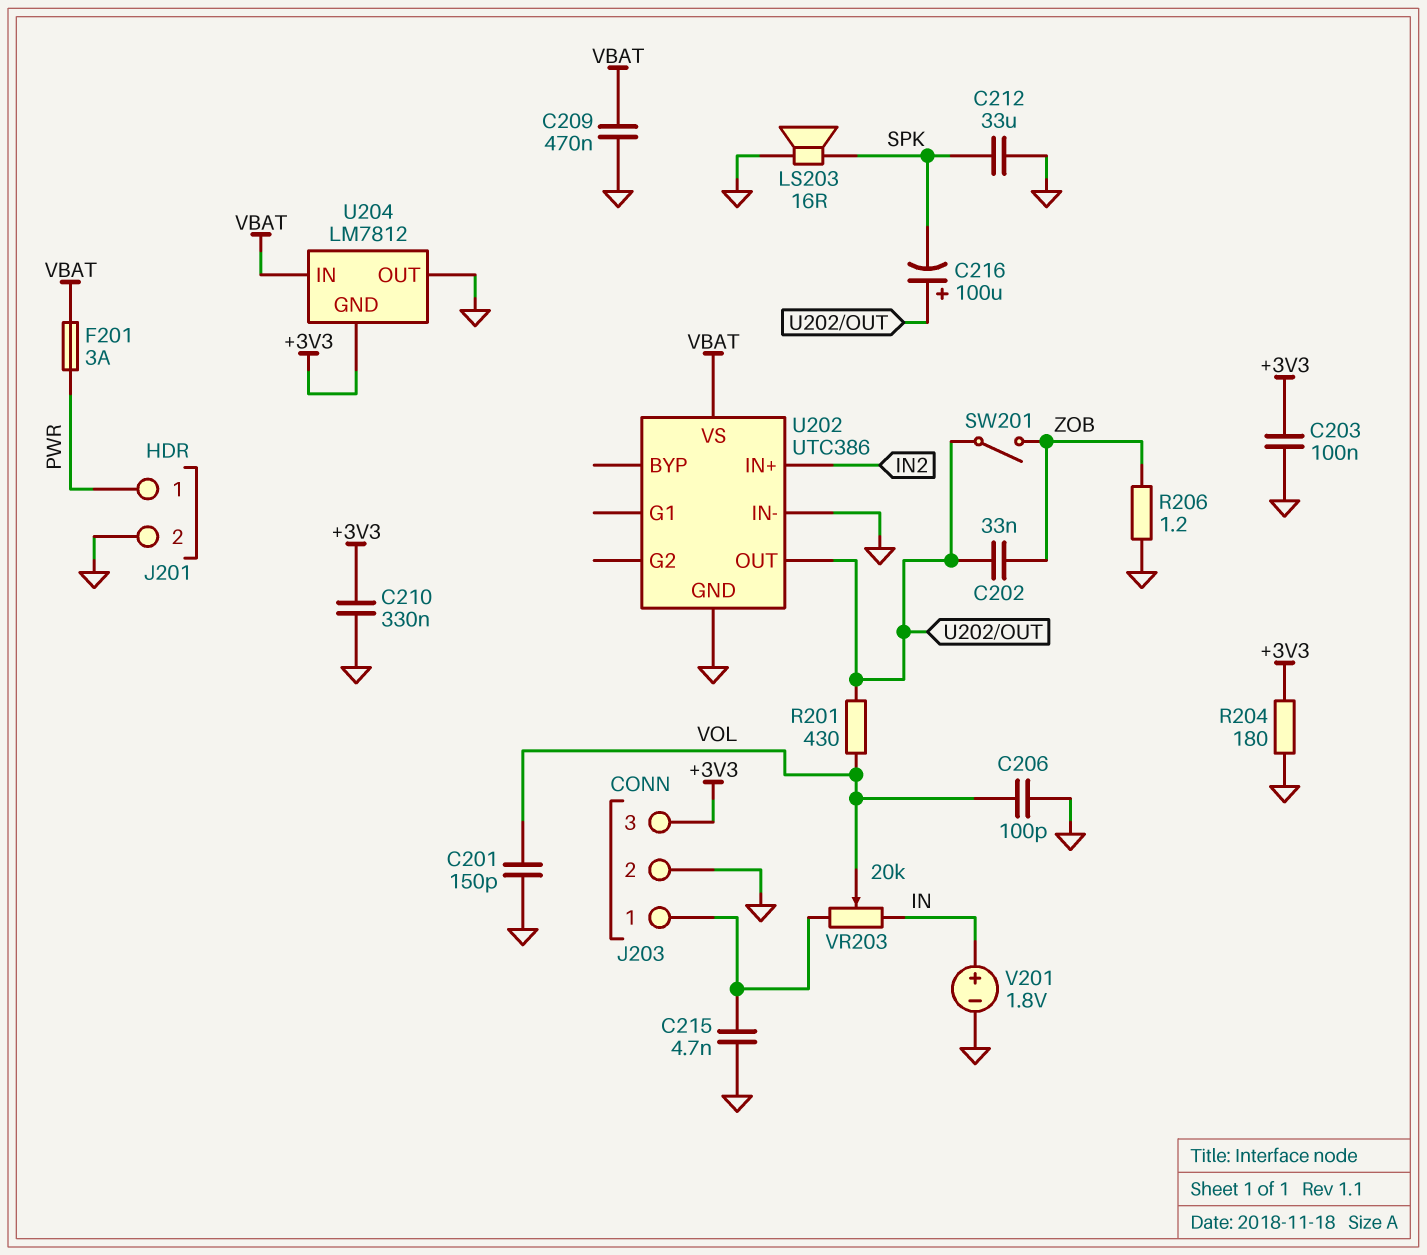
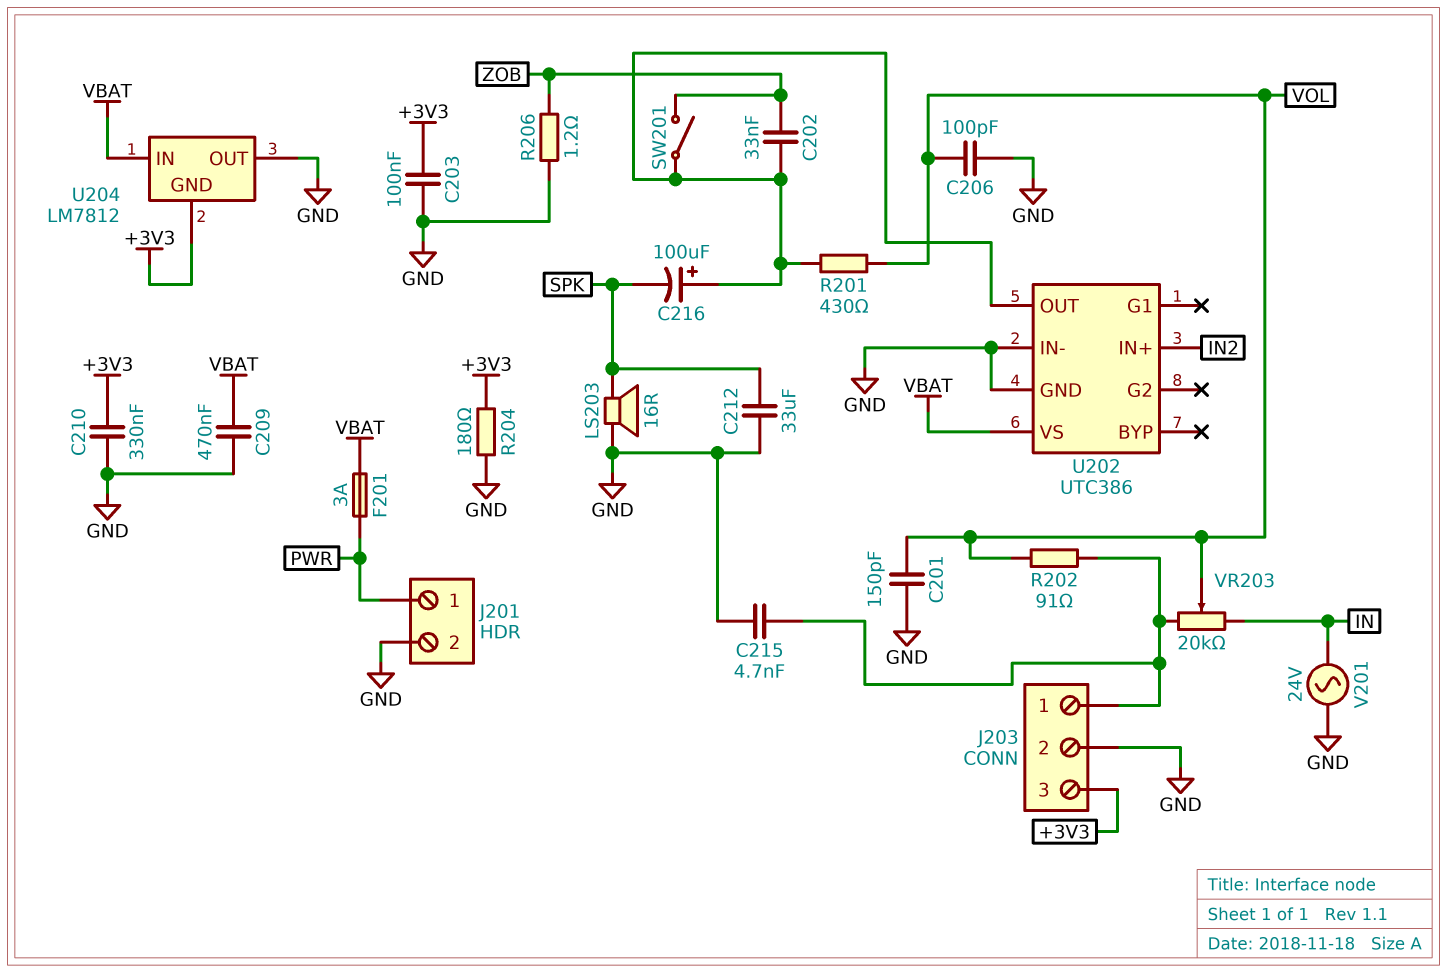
R202: none -> 91 (J203/1, VOL)
V201: 1.8V (plus IN, minus GND) -> AC 24V (GND, IN)

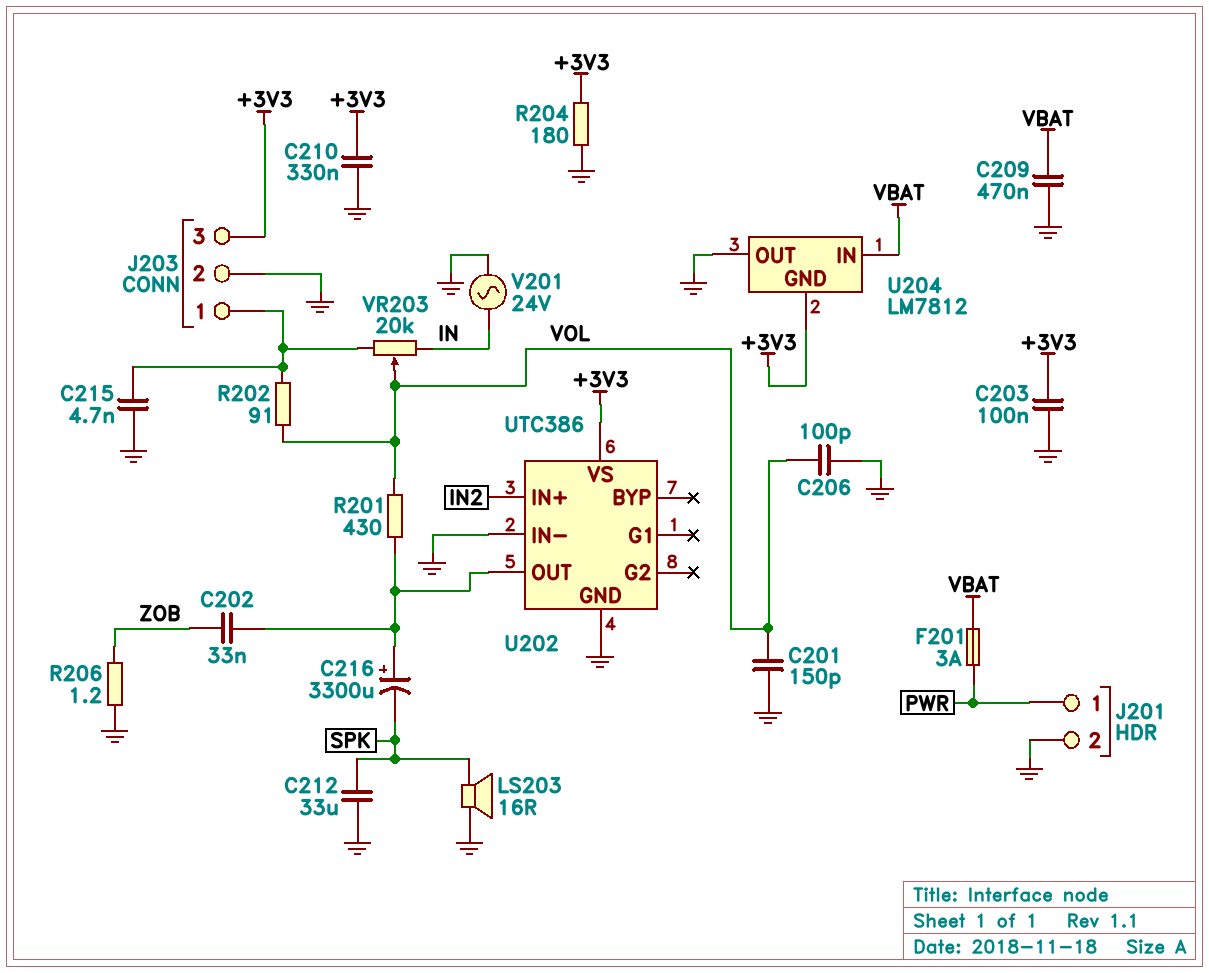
C216: 100uF (plus U202/OUT, minus SPK) -> 3300uF (plus U202/OUT, minus SPK)
SW201: switch (U202/OUT, ZOB) -> none
U202 pin VS: VBAT -> +3V3

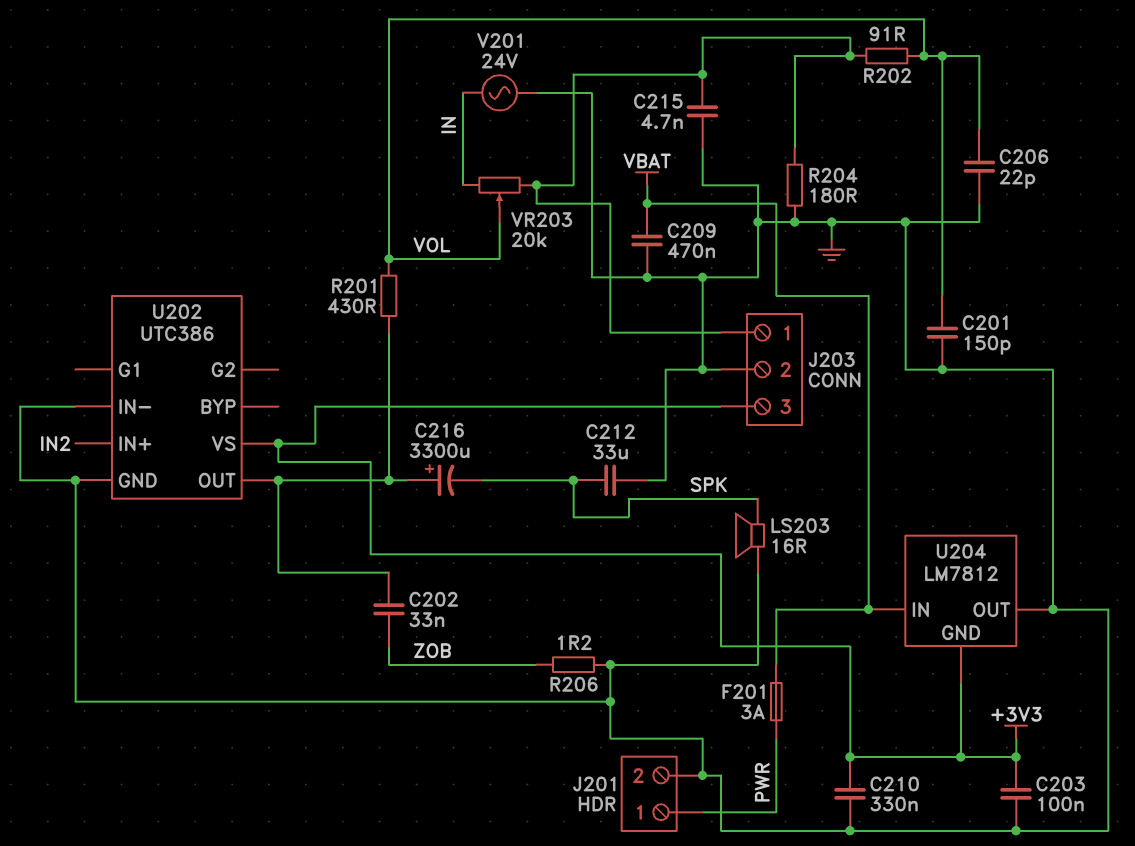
C206: 100pF (GND, VOL) -> 22pF (GND, VOL)
R204: 180 (+3V3, GND) -> 180 (GND, J203/1)

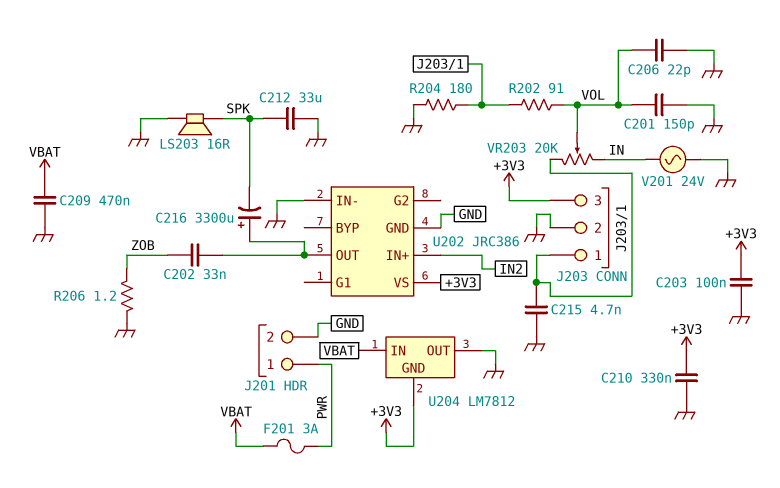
R201: 430 (U202/OUT, VOL) -> none
U202: UTC386 -> JRC386

